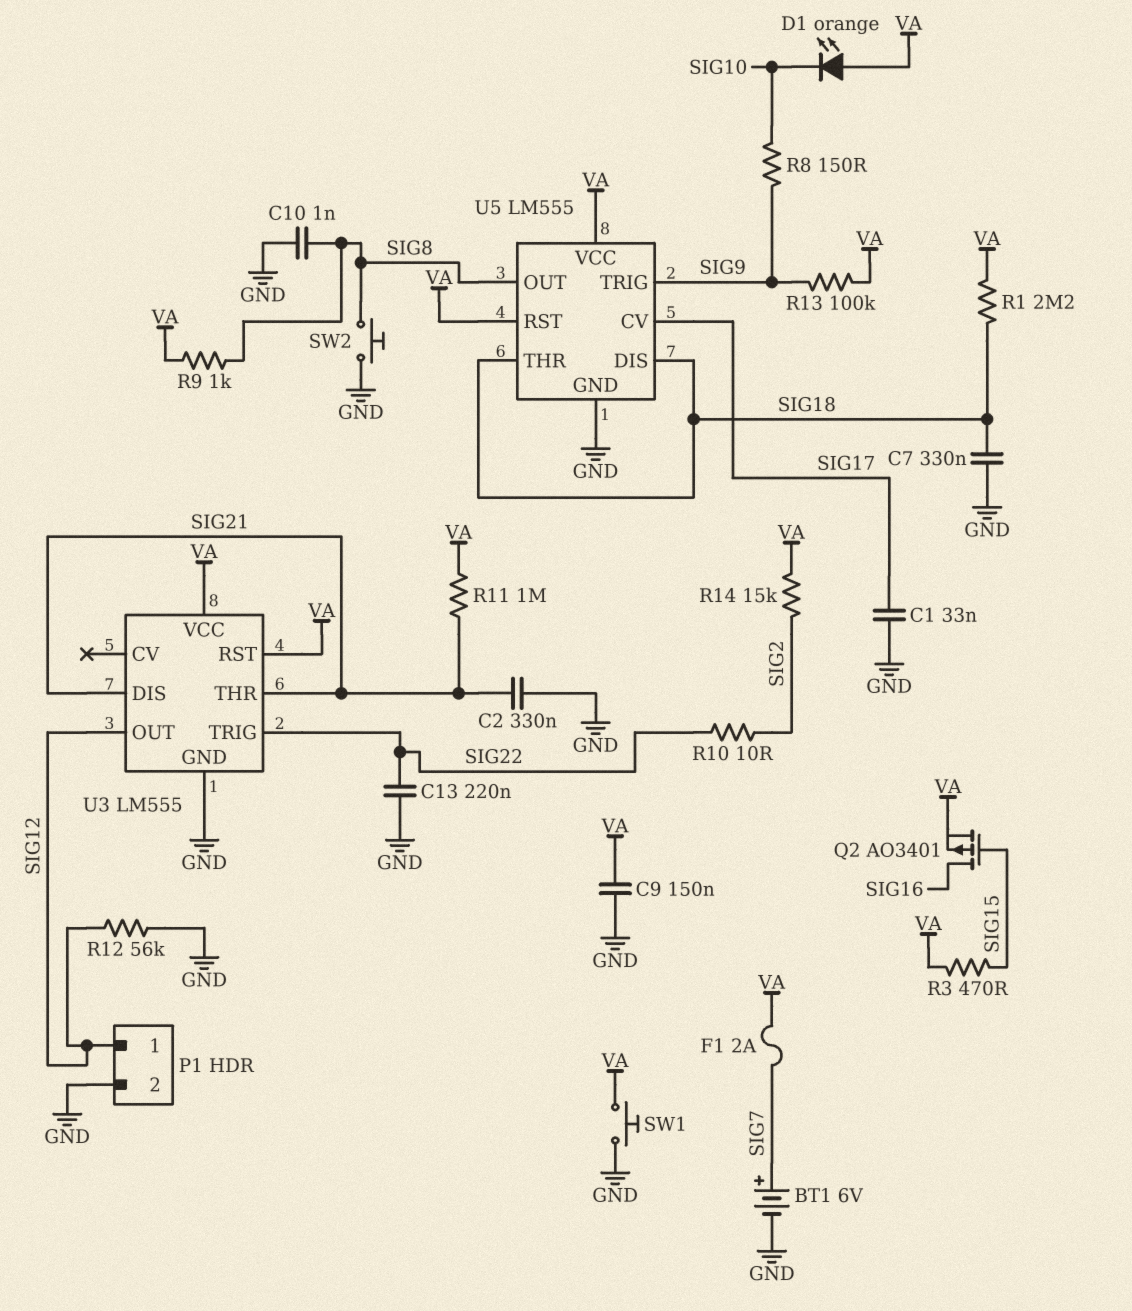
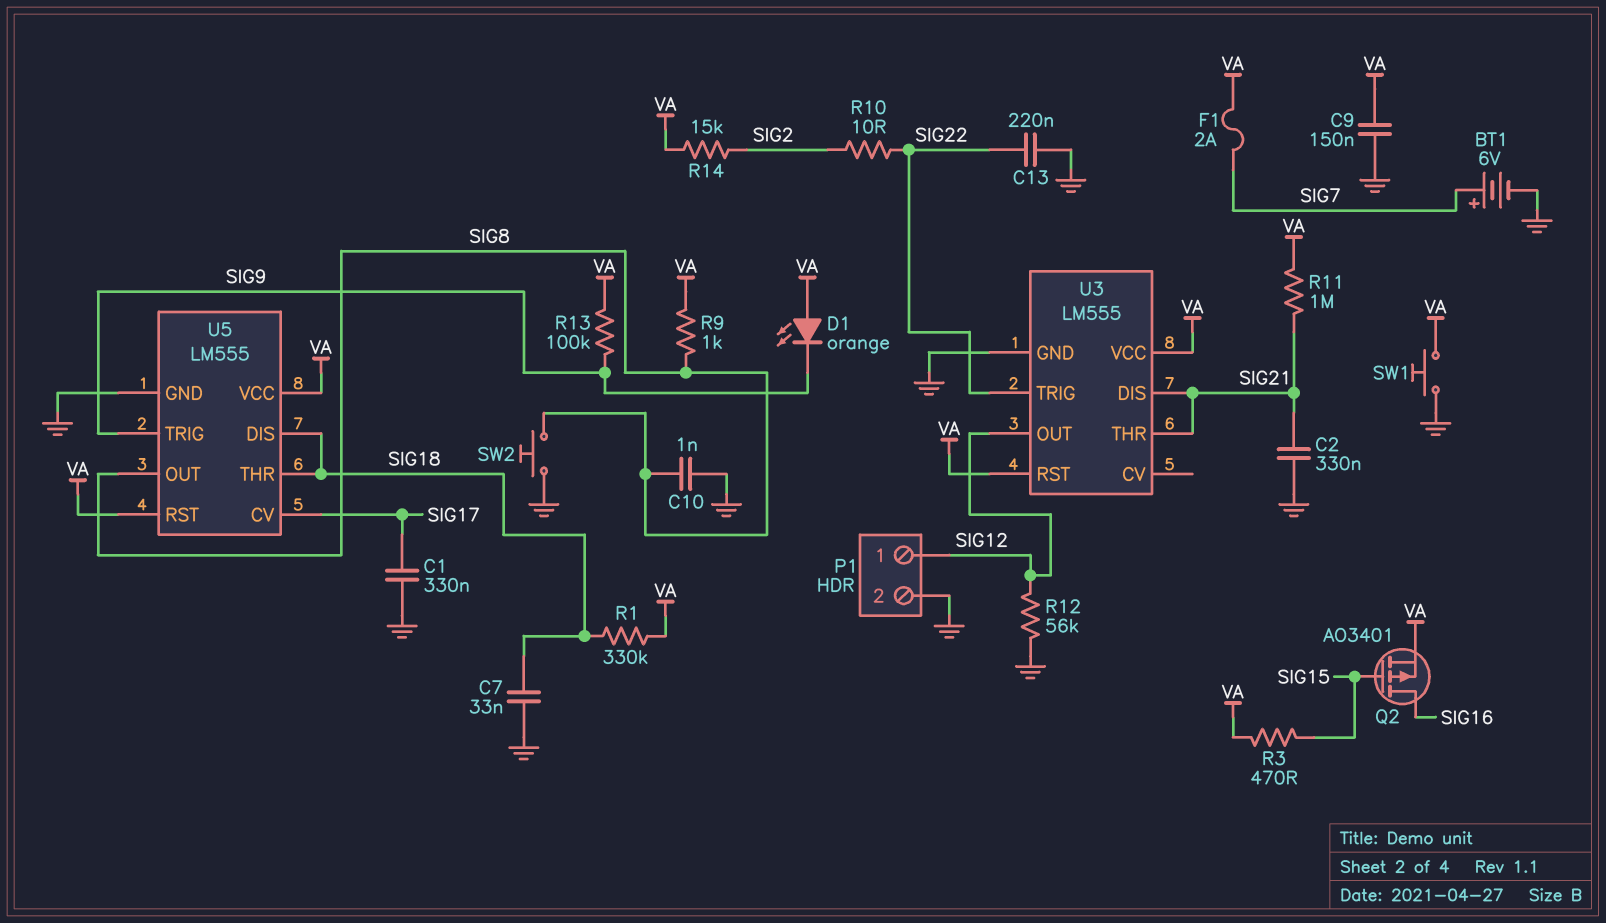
C1: 33nF (GND, SIG17) -> 330nF (GND, SIG17)
C7: 330nF (GND, SIG18) -> 33nF (GND, SIG18)
D1: LED orange (A VA, K SIG10) -> LED orange (A VA, K SIG9)
R1: 2.2M (SIG18, VA) -> 330k (SIG18, VA)
R8: 150 (SIG9, SIG10) -> none

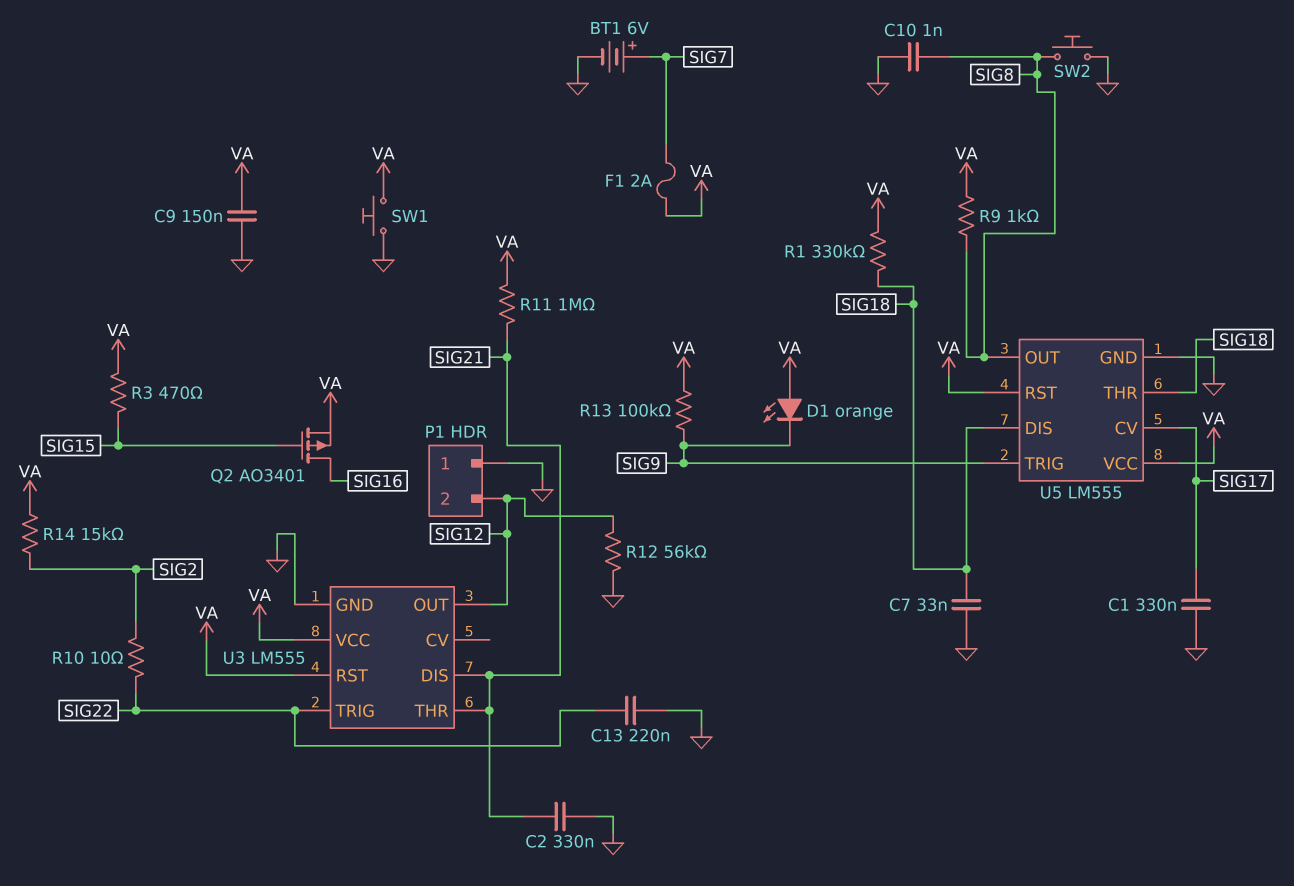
P1 pin 1: SIG12 -> GND
P1 pin 2: GND -> SIG12

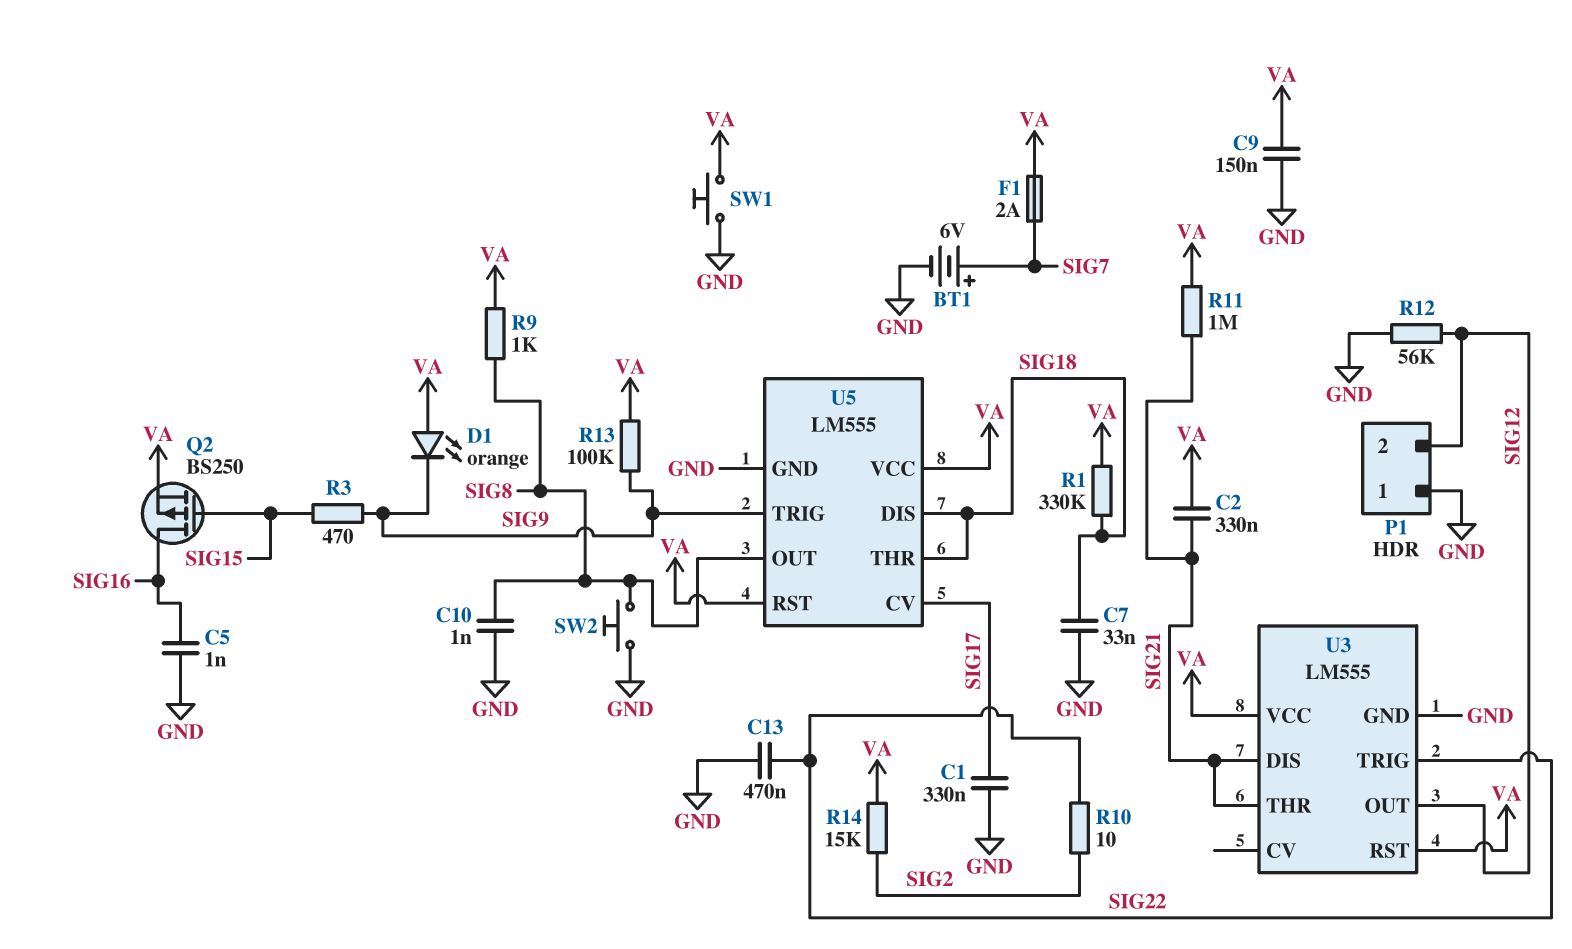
C2: 330nF (GND, SIG21) -> 330nF (SIG21, VA)
C5: none -> 1nF (GND, SIG16)
C13: 220nF (GND, SIG22) -> 470nF (GND, SIG22)
Q2: PMOS AO3401 (G SIG15, D SIG16, S VA) -> PMOS BS250 (G SIG15, D SIG16, S VA)
R3: 470 (SIG15, VA) -> 470 (SIG9, SIG15)

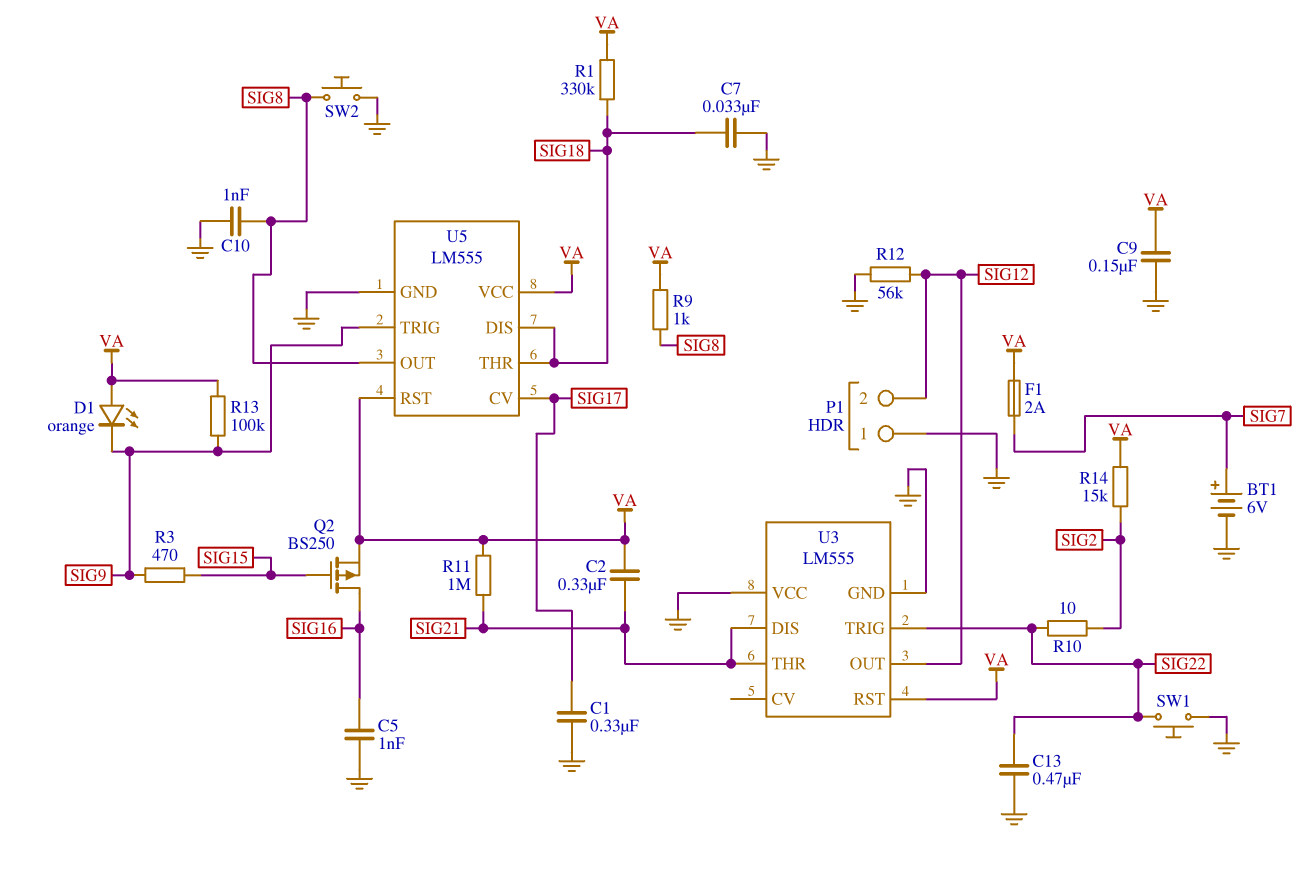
SW1: button (GND, VA) -> button (GND, SIG22)
U3 pin VCC: VA -> GND

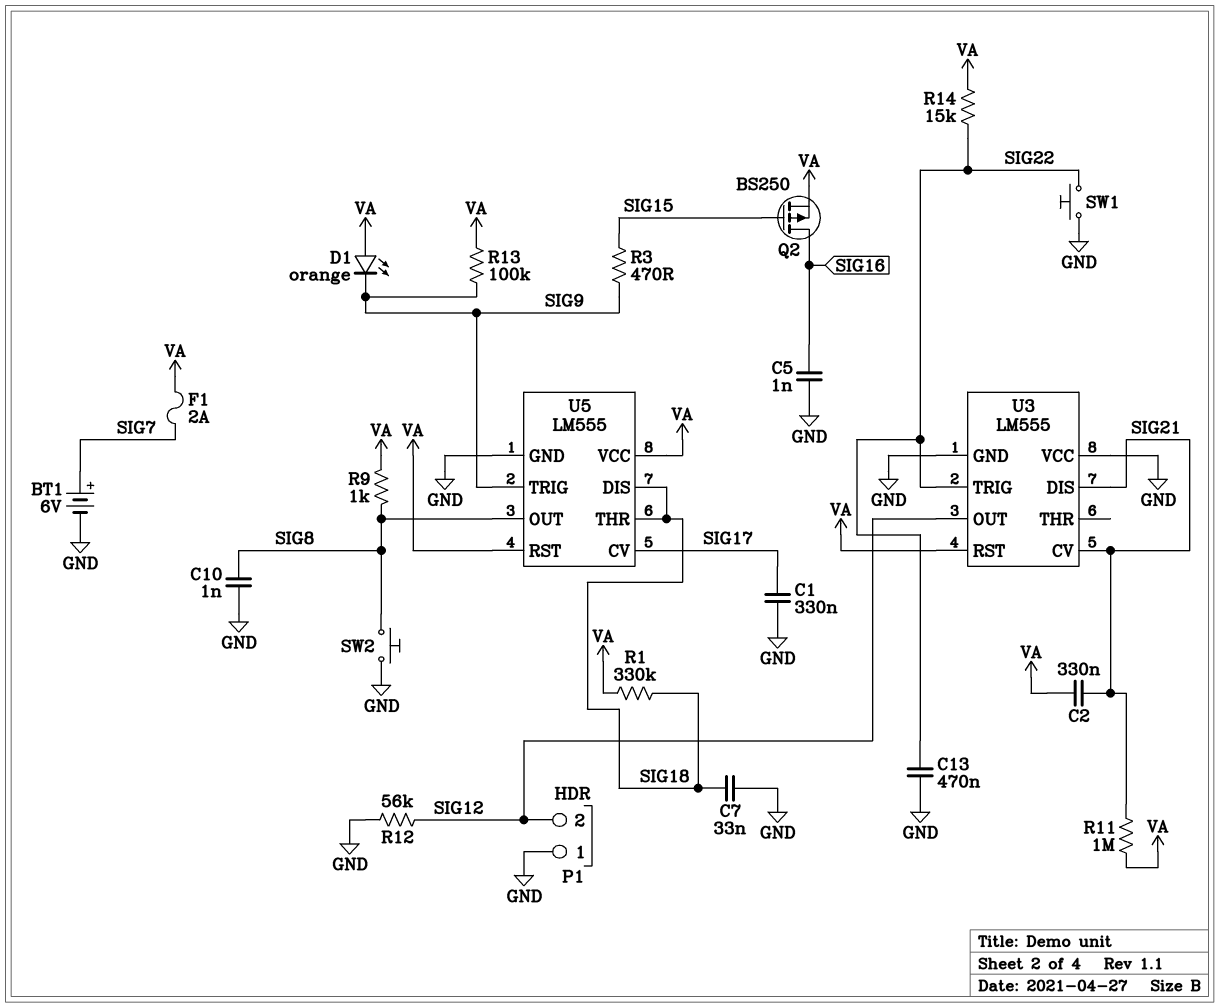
C9: 150nF (GND, VA) -> none
R10: 10 (SIG2, SIG22) -> none
R14: 15k (SIG2, VA) -> 15k (SIG22, VA)
U3 pin CV: none -> SIG21
U3 pin THR: SIG21 -> none

